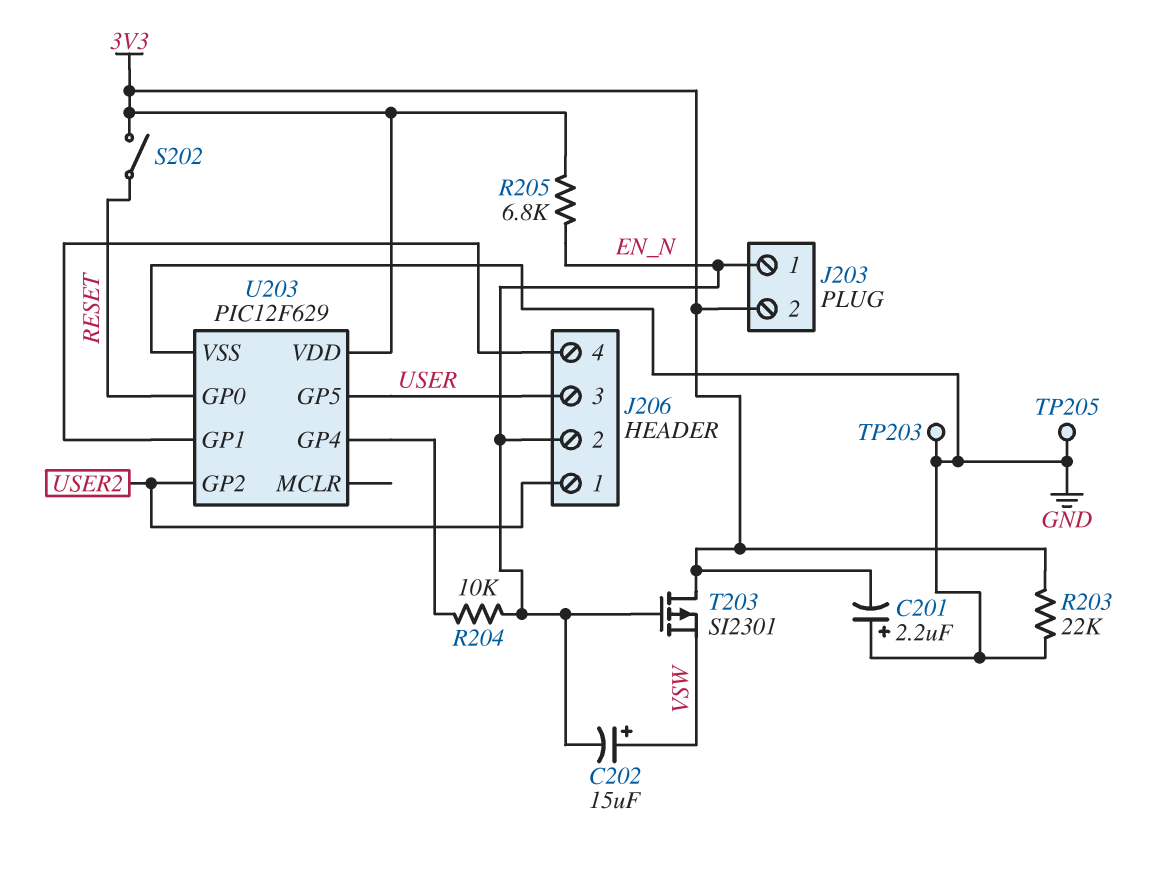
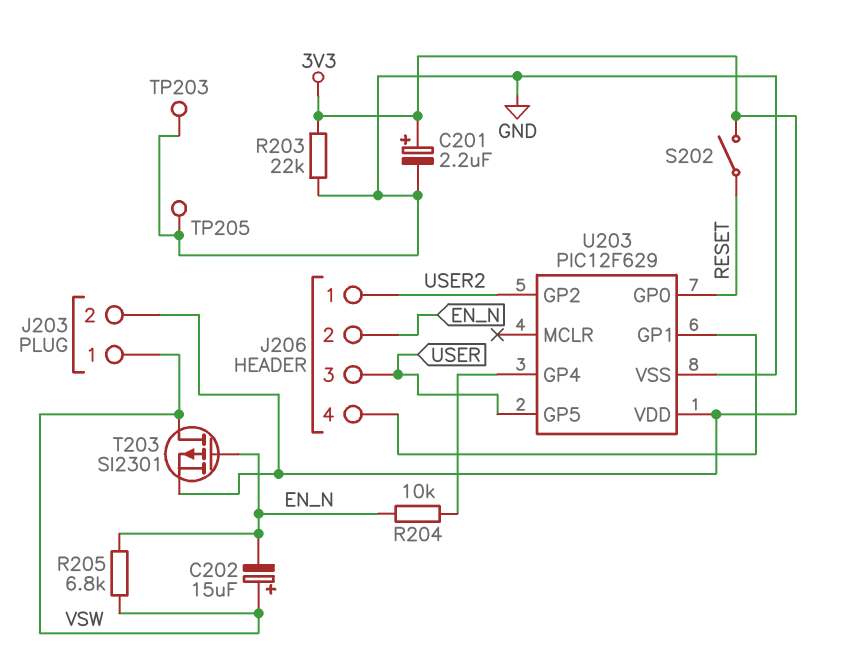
C201: 2.2uF (plus GND, minus 3V3) -> 2.2uF (plus 3V3, minus GND)
J203 pin 1: EN_N -> VSW
R205: 6.8k (3V3, EN_N) -> 6.8k (EN_N, VSW)
T203: PMOS SI2301 (G EN_N, D 3V3, S VSW) -> PMOS SI2301 (G EN_N, D VSW, S 3V3)

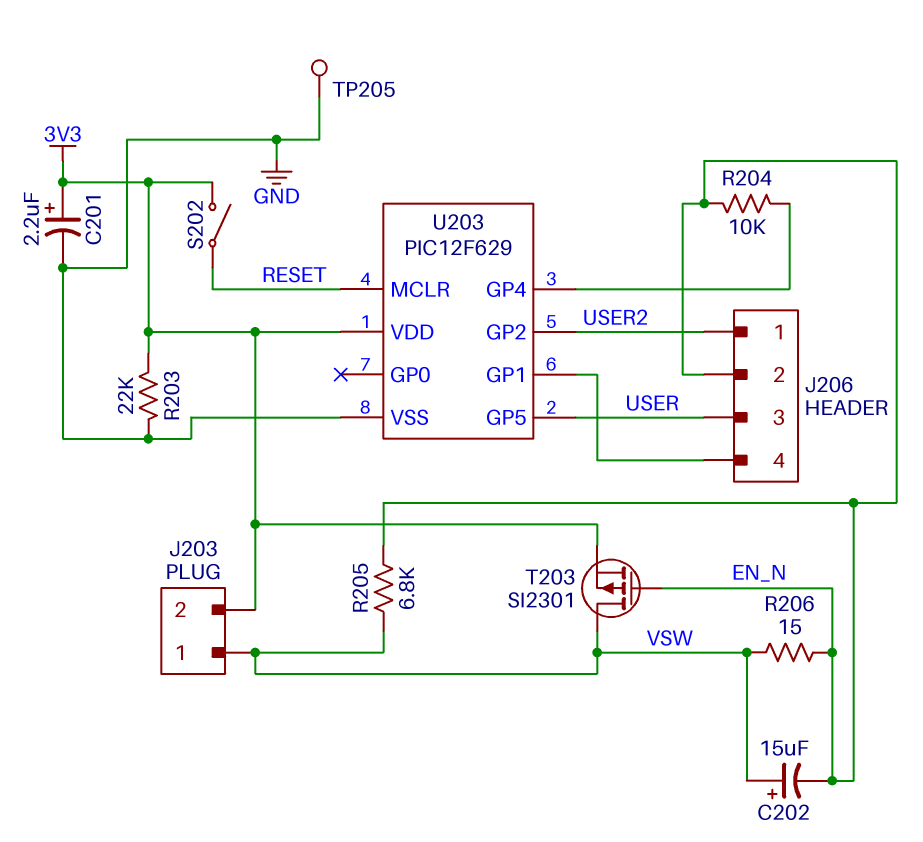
R206: none -> 15 (EN_N, VSW)
TP203: test point (GND) -> none
U203 pin GP0: RESET -> none
U203 pin MCLR: none -> RESET

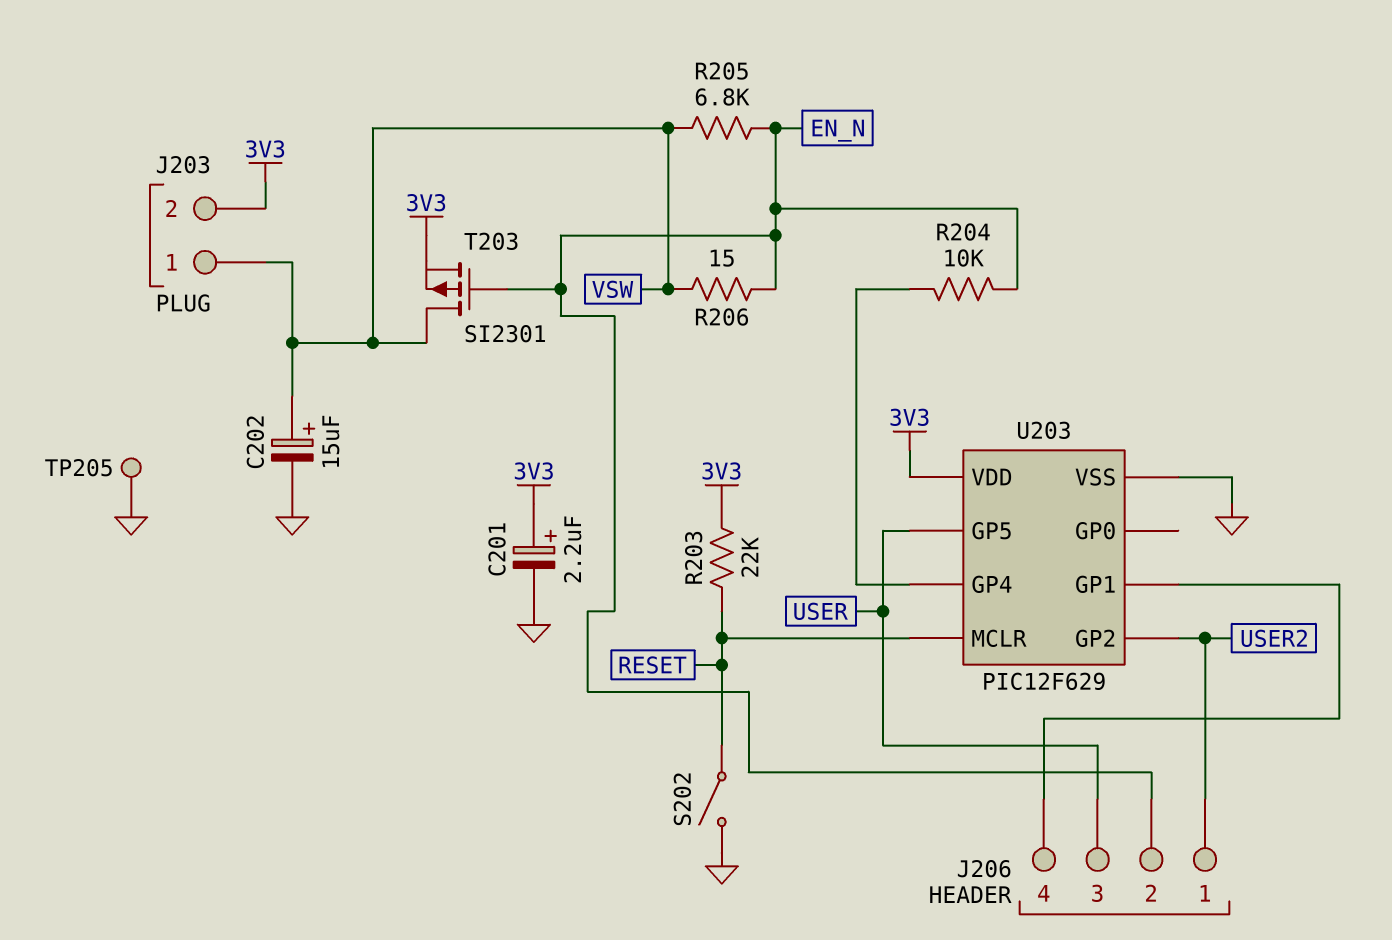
C202: 15uF (plus VSW, minus EN_N) -> 15uF (plus VSW, minus GND)
R203: 22k (3V3, GND) -> 22k (3V3, RESET)
S202: switch (3V3, RESET) -> switch (GND, RESET)

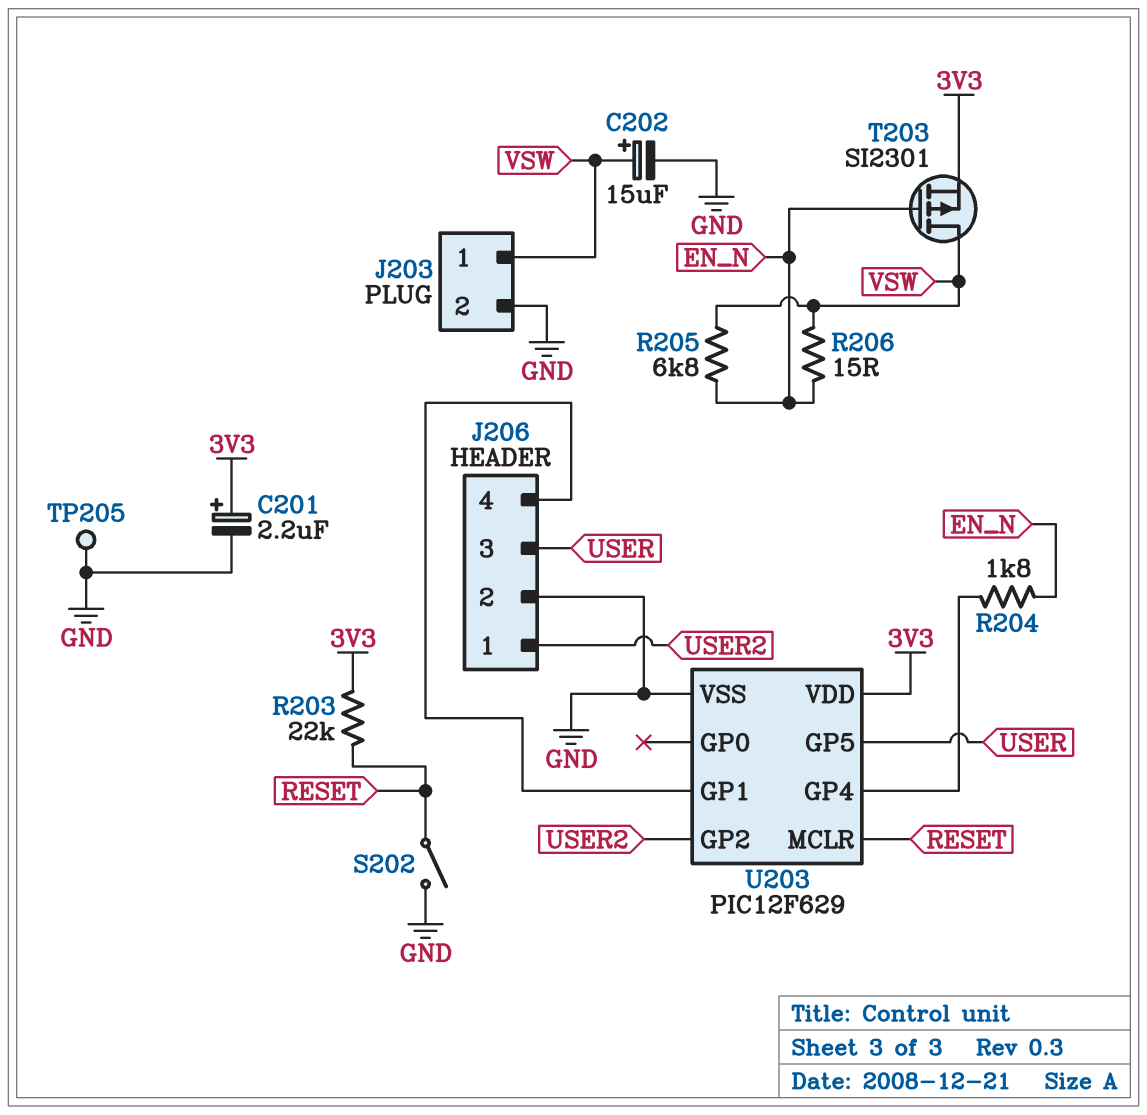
J203 pin 2: 3V3 -> GND
J206 pin 2: EN_N -> GND
R204: 10k (EN_N, U203/GP4) -> 1.8k (EN_N, U203/GP4)

